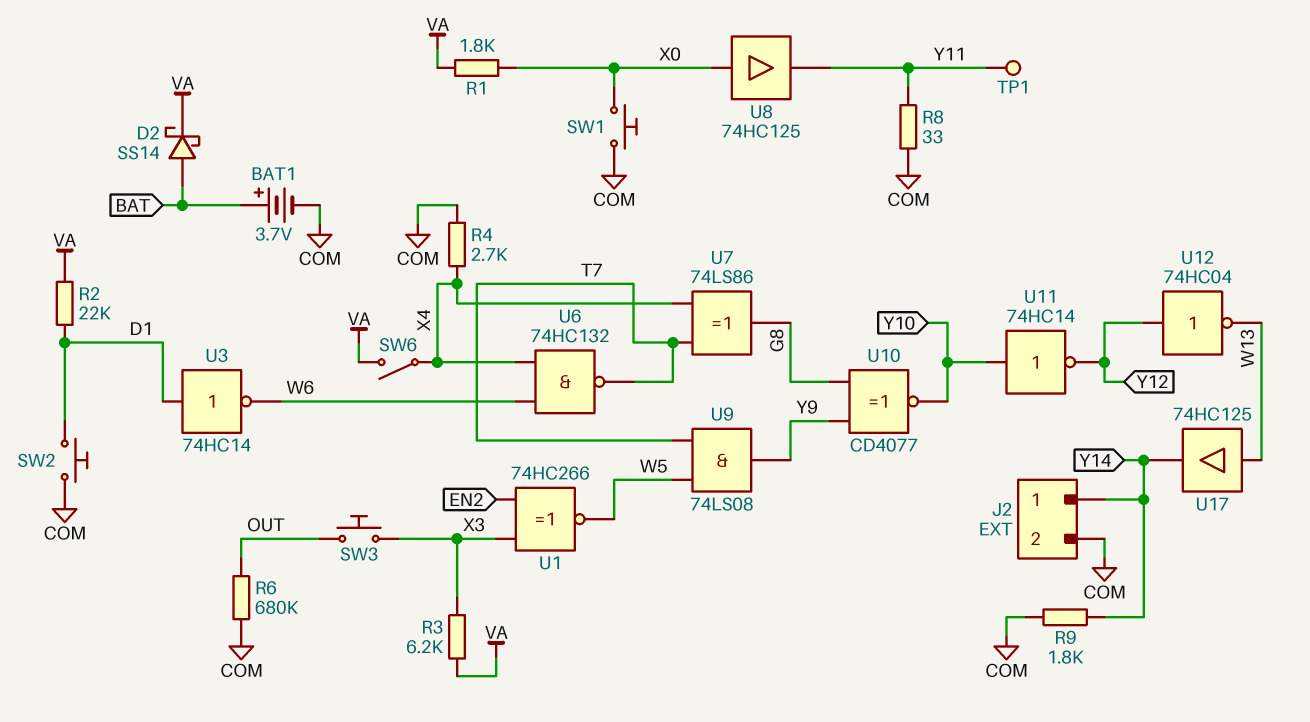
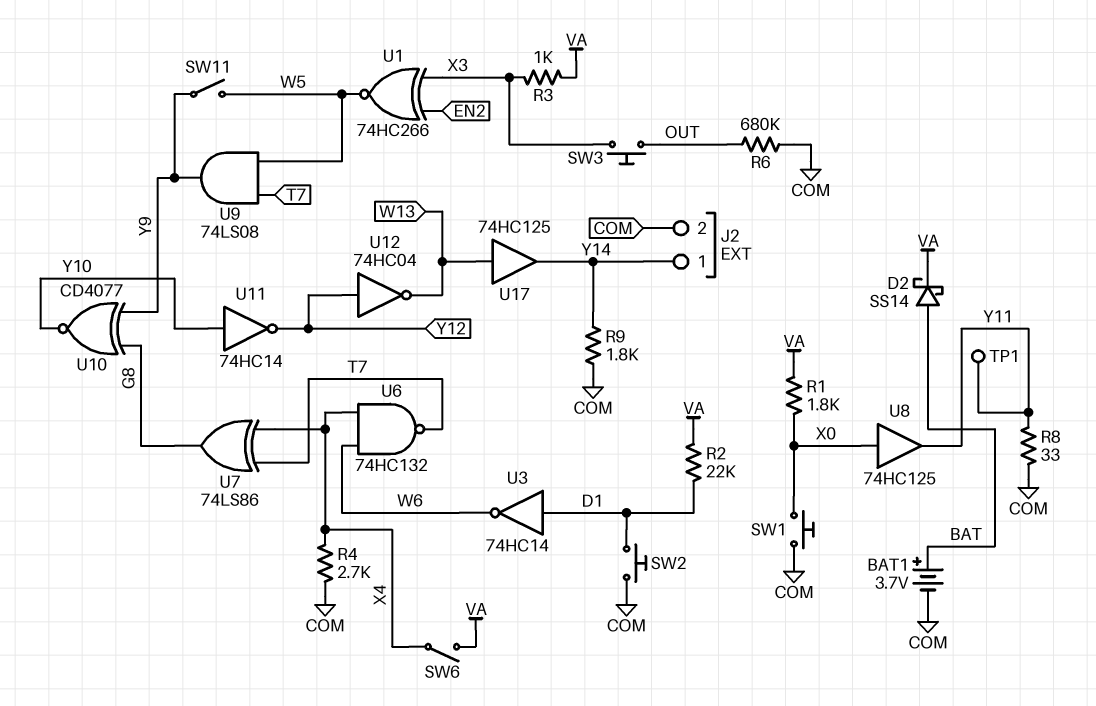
R3: 6.2k (VA, X3) -> 1k (VA, X3)
SW11: none -> switch (W5, Y9)

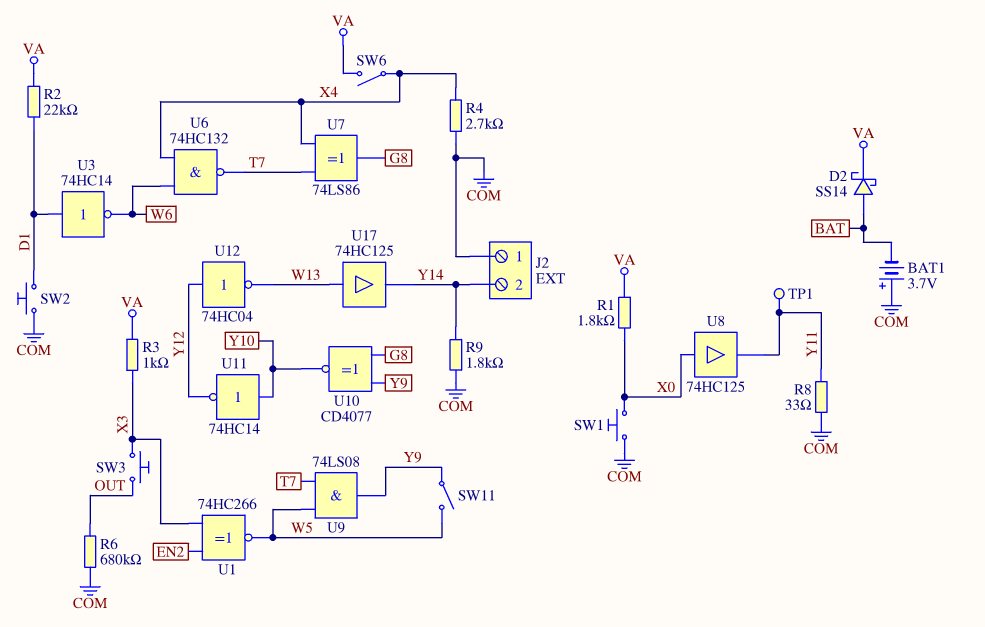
BAT1: 3.7V (plus BAT, minus COM) -> 3.7V (plus COM, minus BAT)
J2 pin 1: Y14 -> COM
J2 pin 2: COM -> Y14

